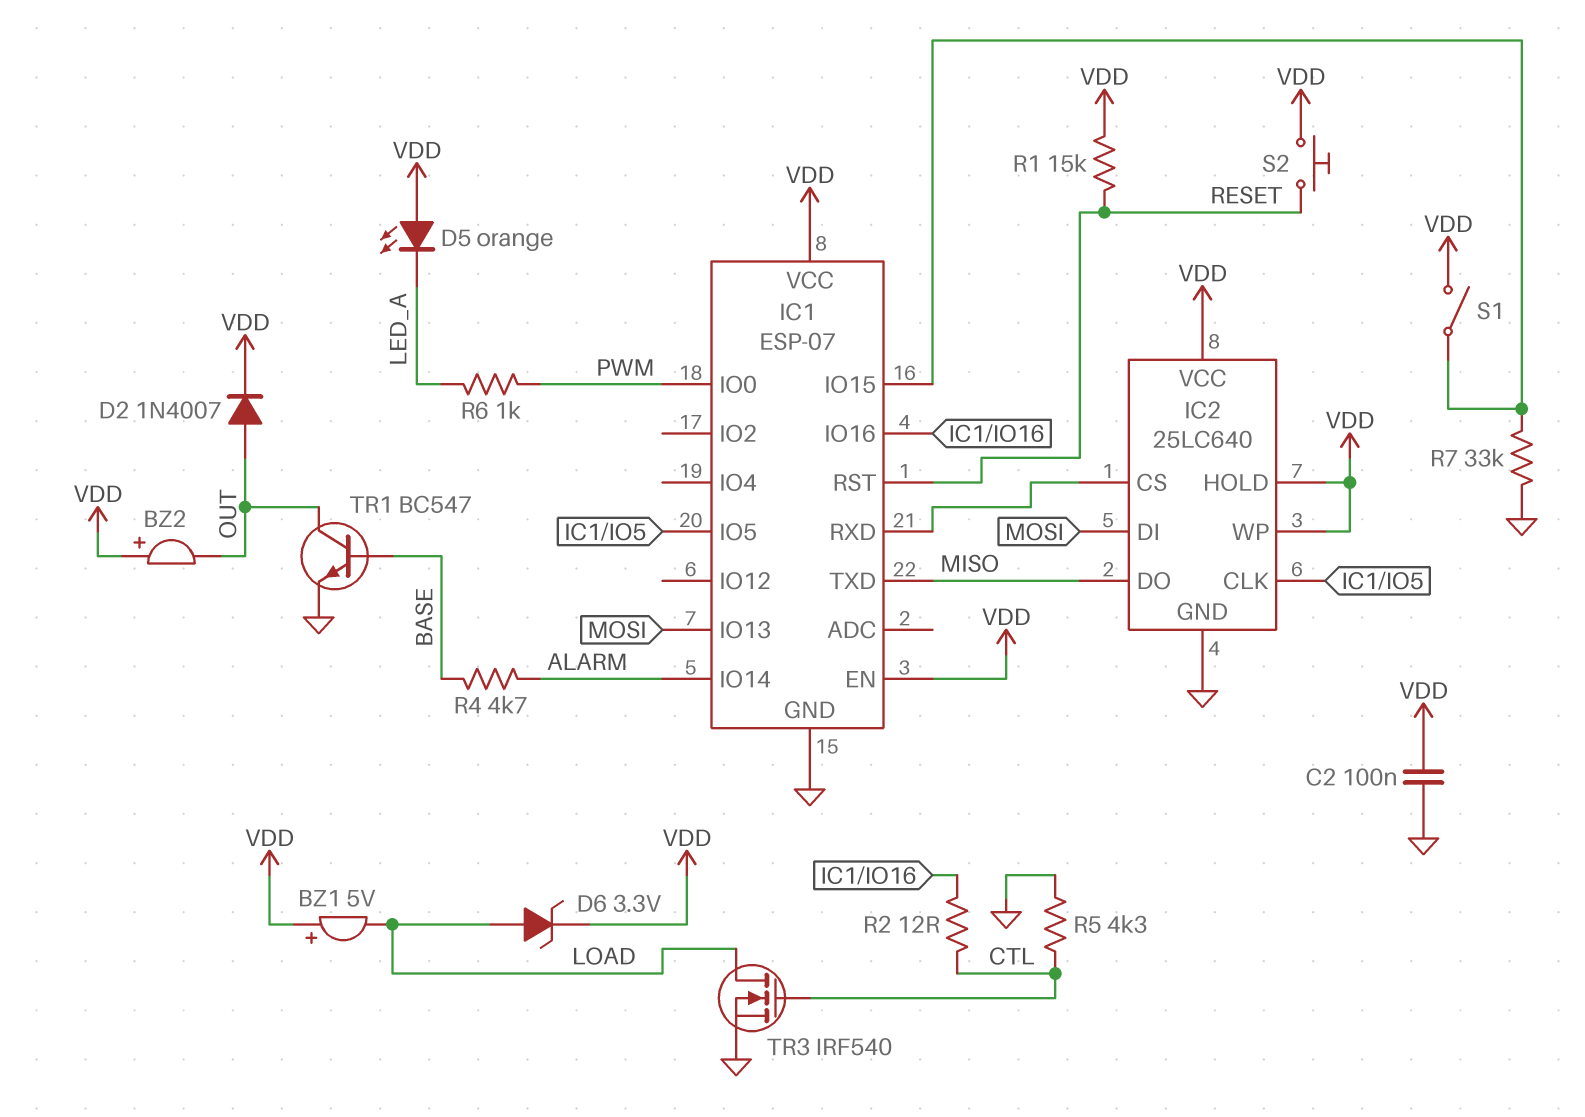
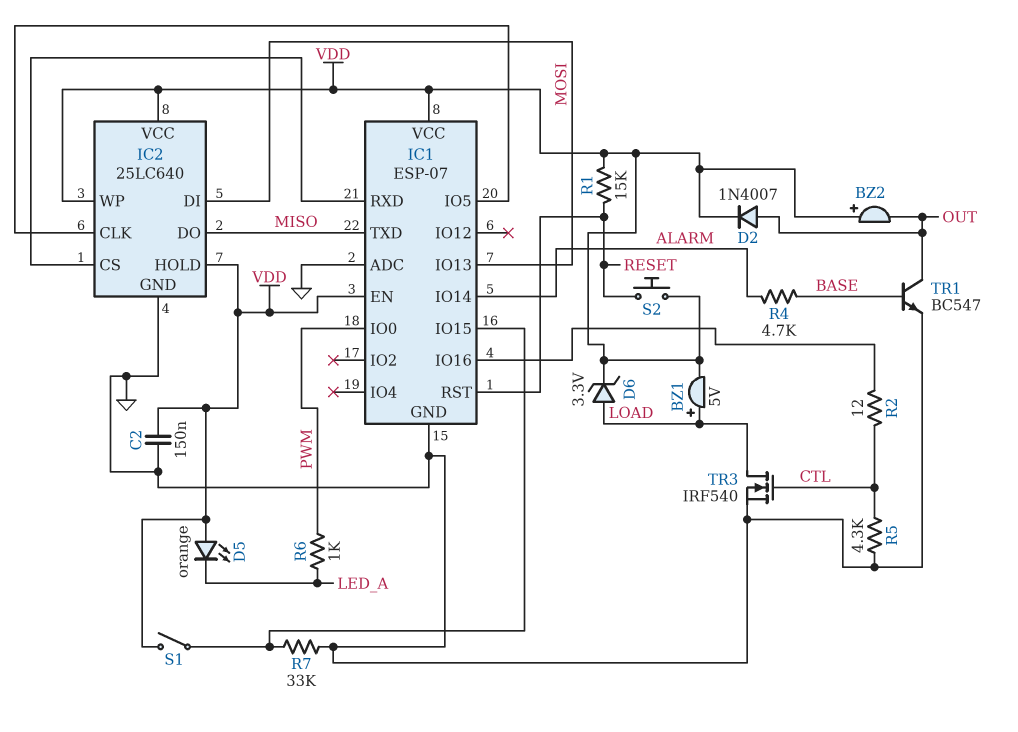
BZ1: buzzer 5V (plus VDD, minus LOAD) -> buzzer 5V (plus LOAD, minus VDD)
C2: 100nF (GND, VDD) -> 150nF (GND, VDD)
IC1 pin ADC: none -> GND

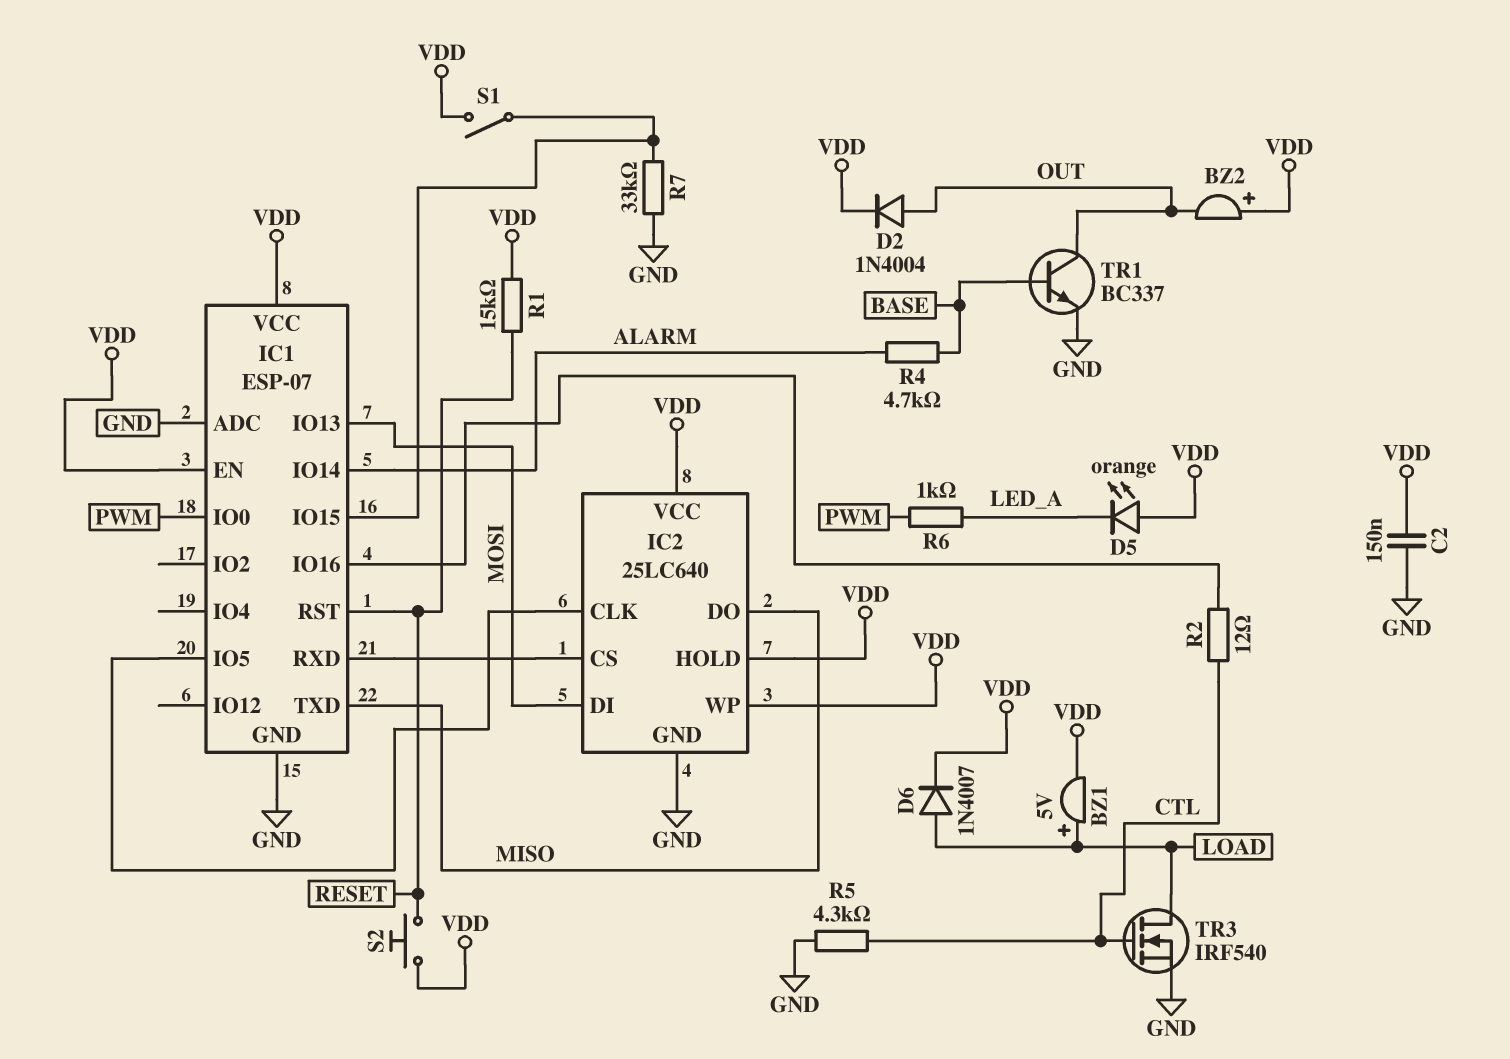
D2: diode 1N4007 (A OUT, K VDD) -> diode 1N4004 (A OUT, K VDD)
D6: zener 3.3V (A LOAD, K VDD) -> diode 1N4007 (A LOAD, K VDD)
TR1: NPN BC547 (B BASE, C OUT, E GND) -> NPN BC337 (B BASE, C OUT, E GND)

